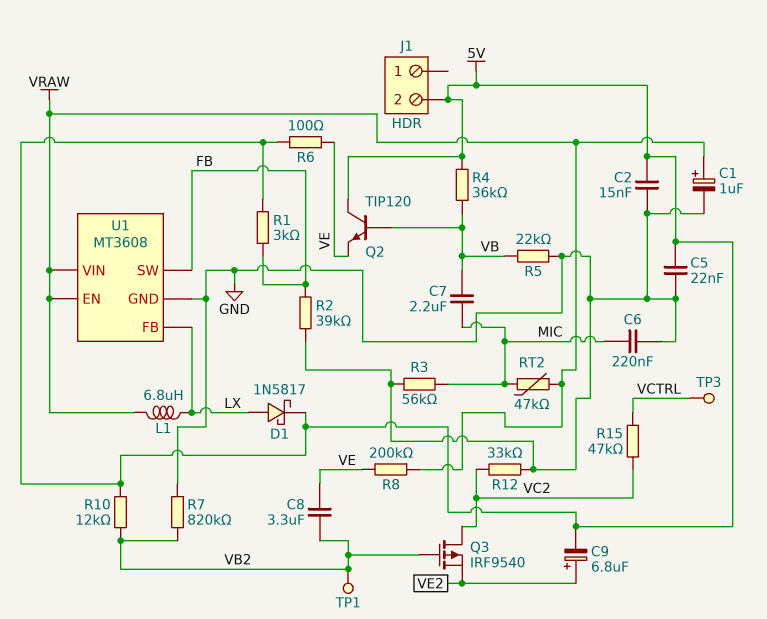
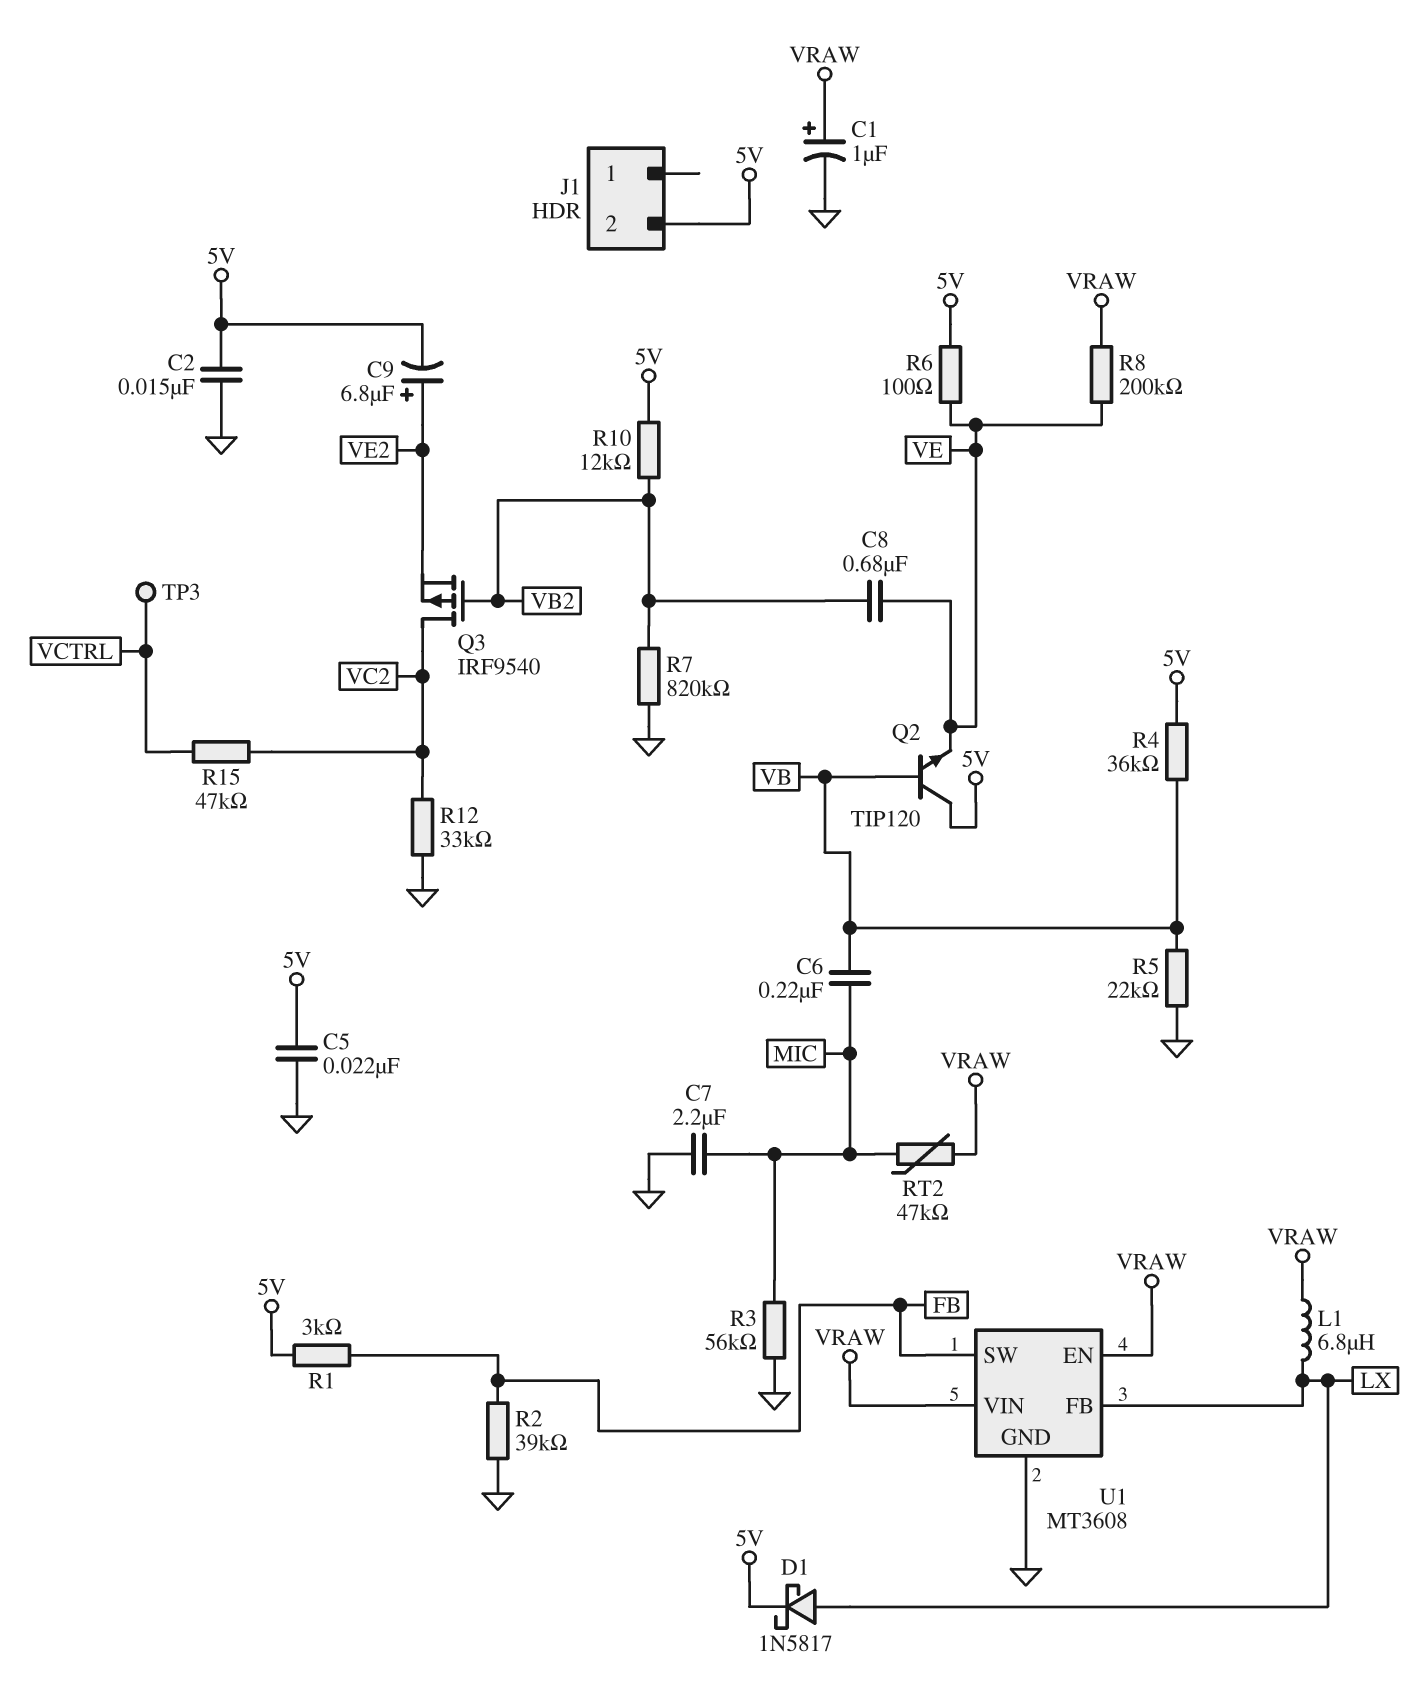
C6: 220nF (GND, MIC) -> 220nF (MIC, VB)
C7: 2.2uF (MIC, VB) -> 2.2uF (GND, MIC)
C8: 3.3uF (VB2, VE) -> 680nF (VB2, VE)
TP1: test point (VB2) -> none

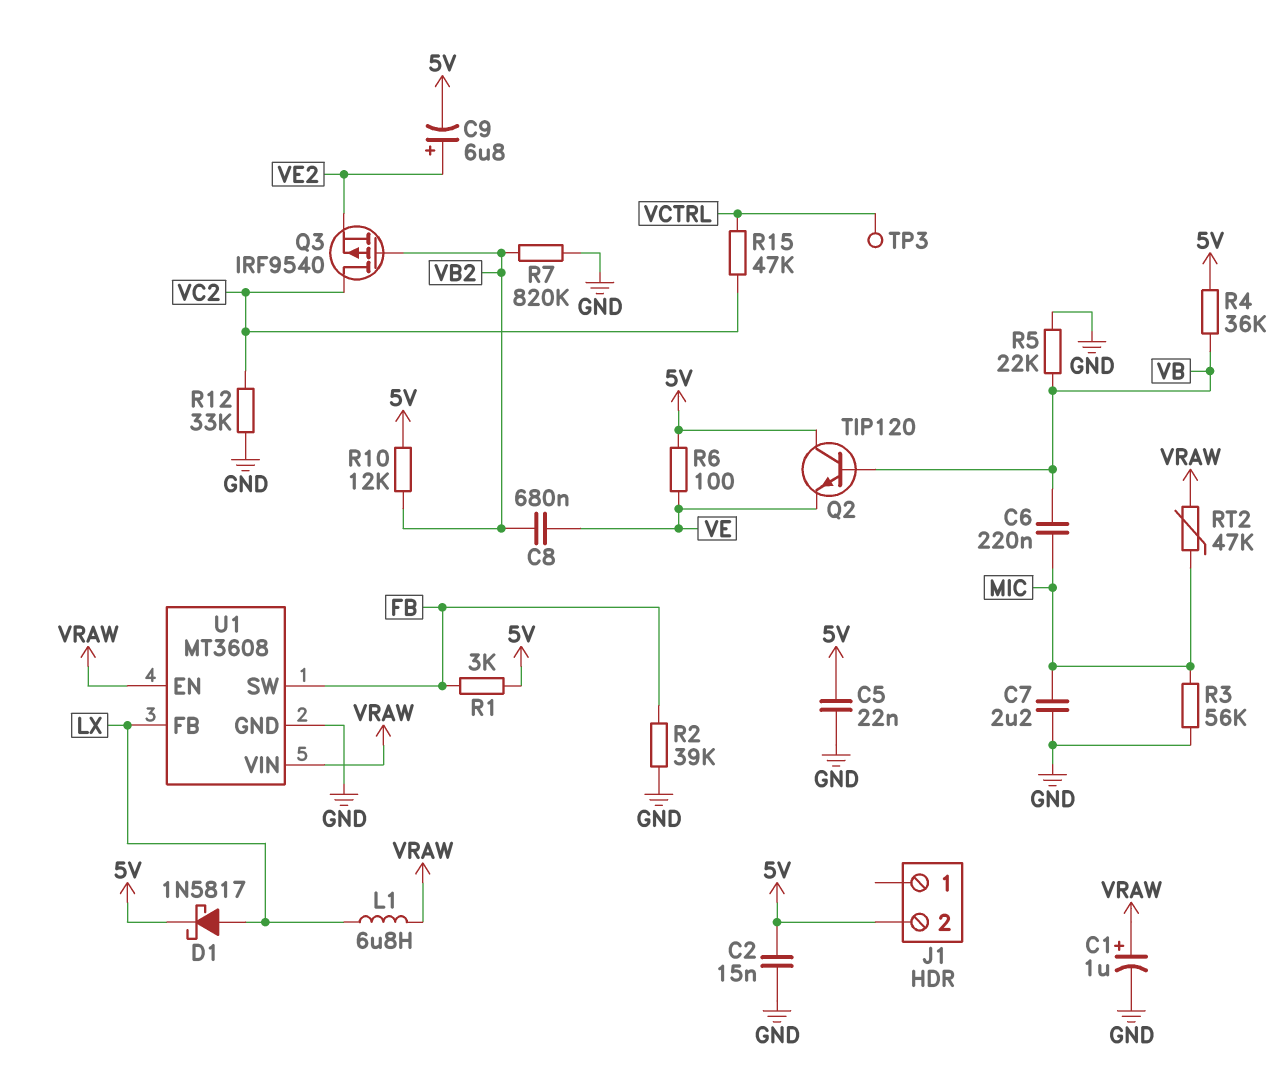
R8: 200k (VE, VRAW) -> none

